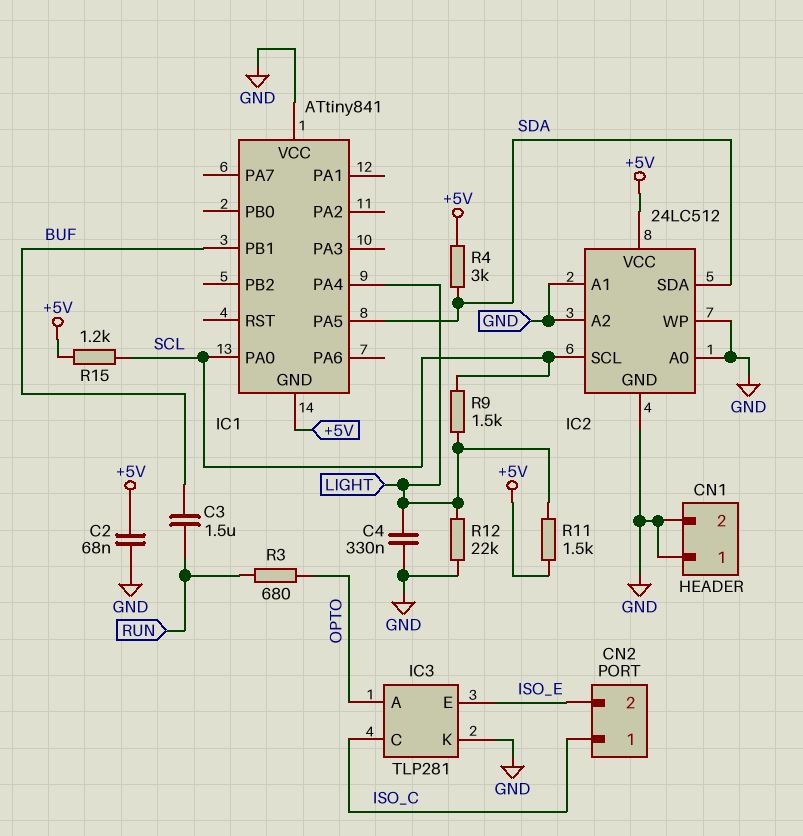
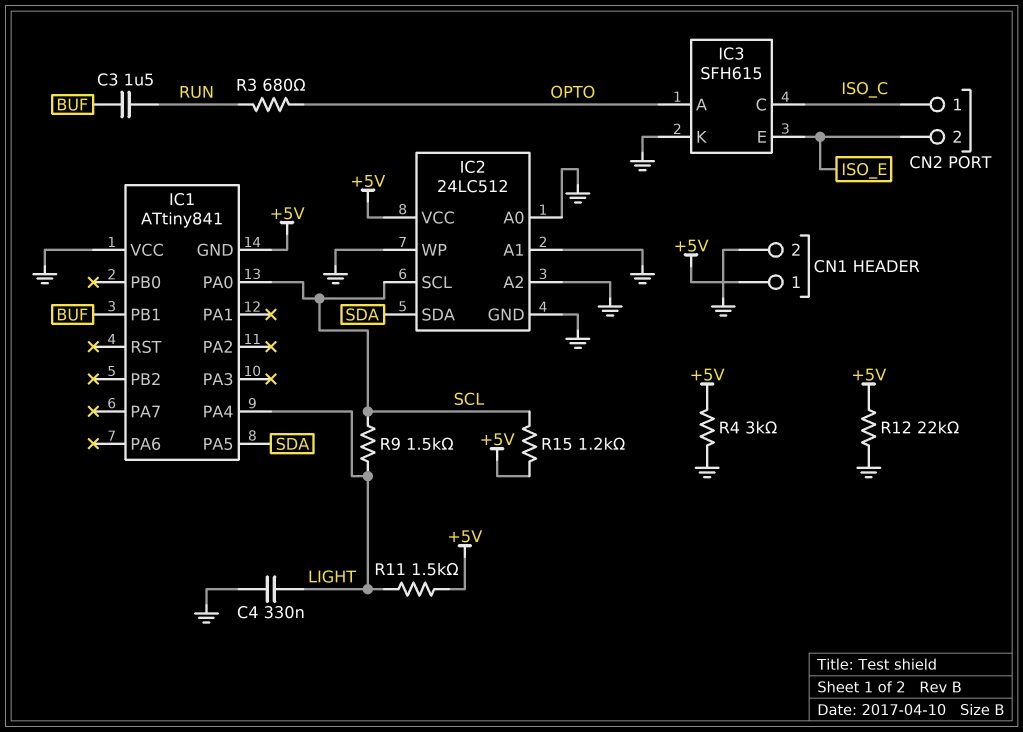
C2: 68nF (+5V, GND) -> none
CN1 pin 1: GND -> +5V
IC3: TLP281 -> SFH615
R4: 3k (+5V, SDA) -> 3k (+5V, GND)
R12: 22k (GND, LIGHT) -> 22k (+5V, GND)

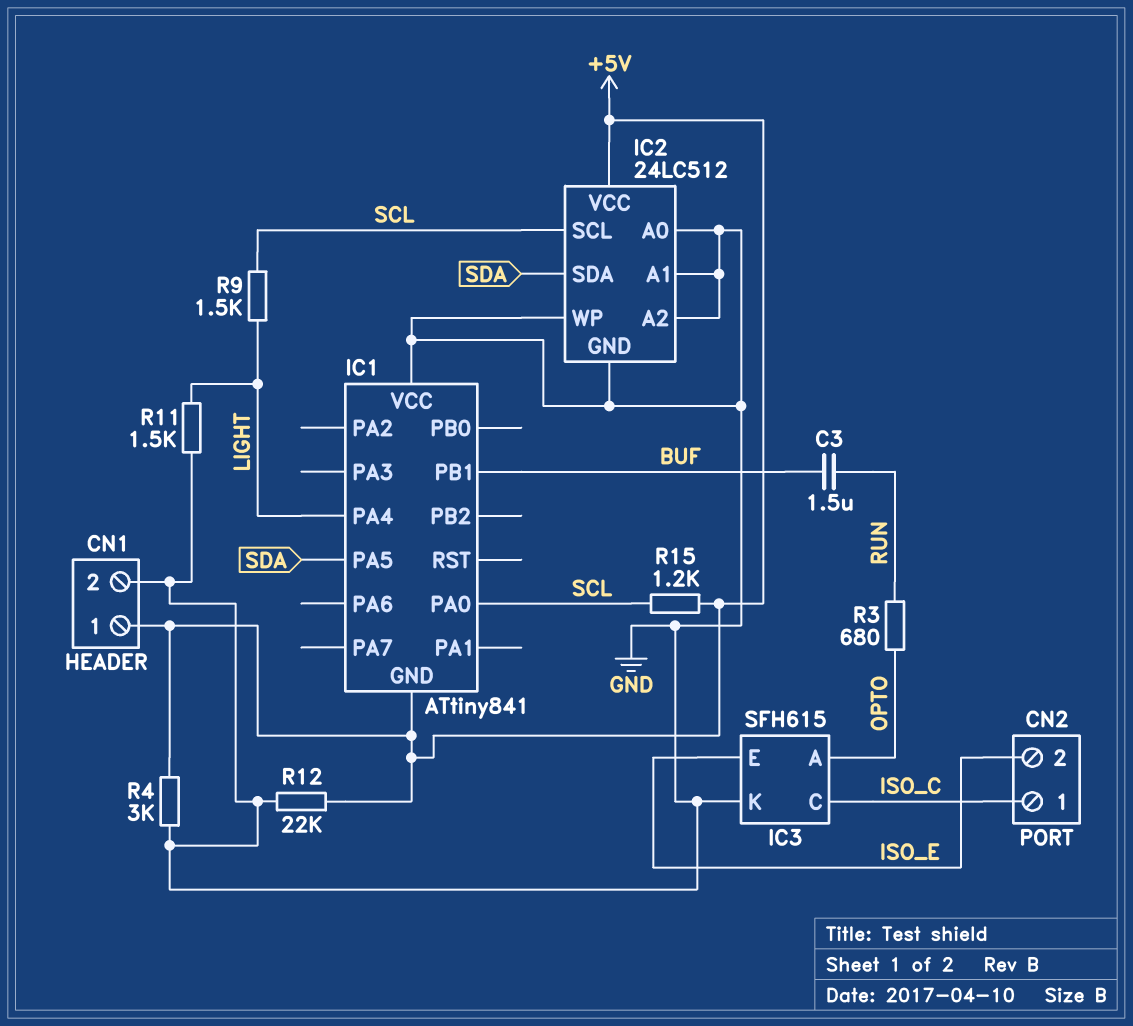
C4: 330nF (GND, LIGHT) -> none
R11: 1.5k (+5V, LIGHT) -> 1.5k (GND, LIGHT)

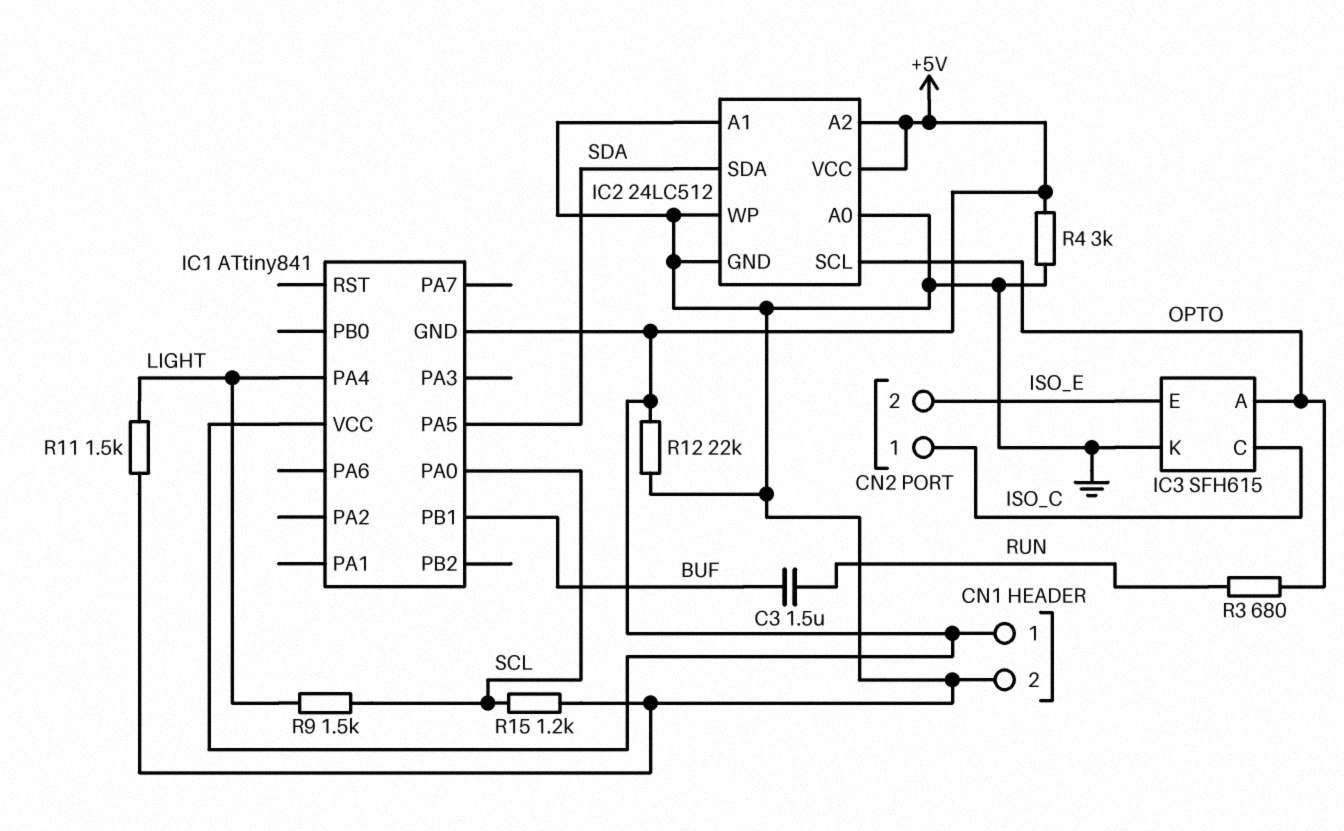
IC1 pin VCC: GND -> +5V
IC2 pin A2: GND -> +5V
IC2 pin SCL: SCL -> OPTO
R15: 1.2k (+5V, SCL) -> 1.2k (GND, SCL)

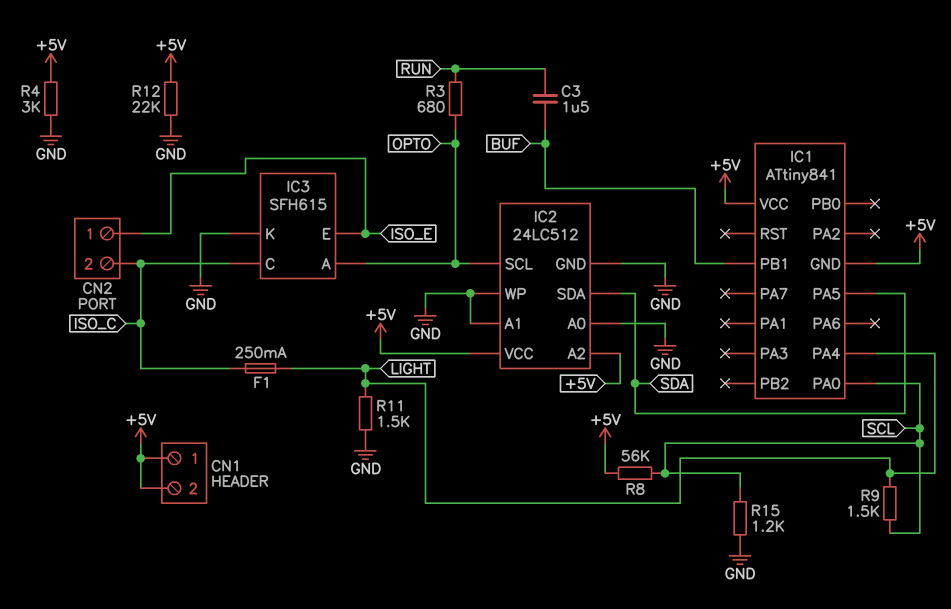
CN1 pin 2: GND -> +5V
CN2 pin 1: ISO_C -> ISO_E
CN2 pin 2: ISO_E -> ISO_C
F1: none -> 250mA (ISO_C, LIGHT)
R8: none -> 56k (+5V, SCL)

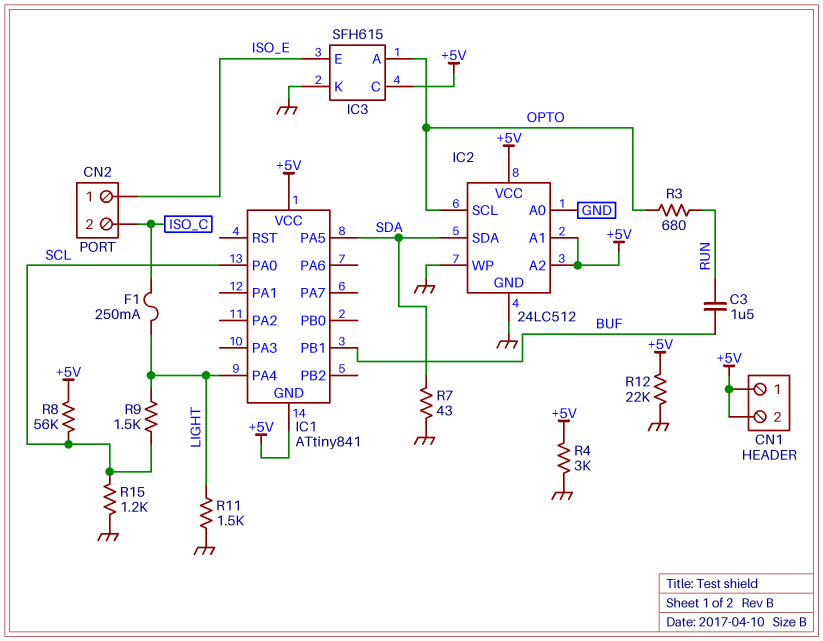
IC2 pin A1: GND -> +5V
IC3 pin C: ISO_C -> +5V
R7: none -> 43 (GND, SDA)

